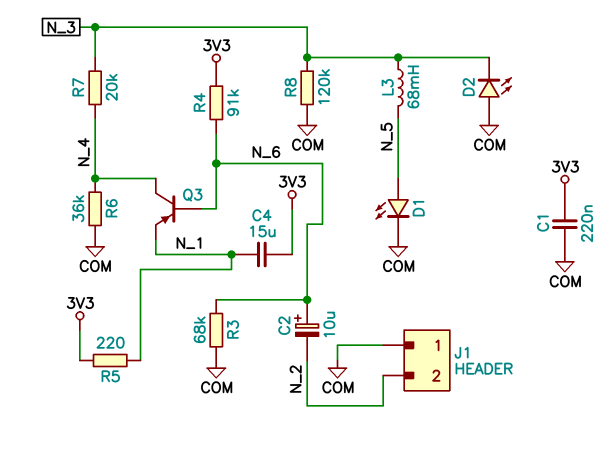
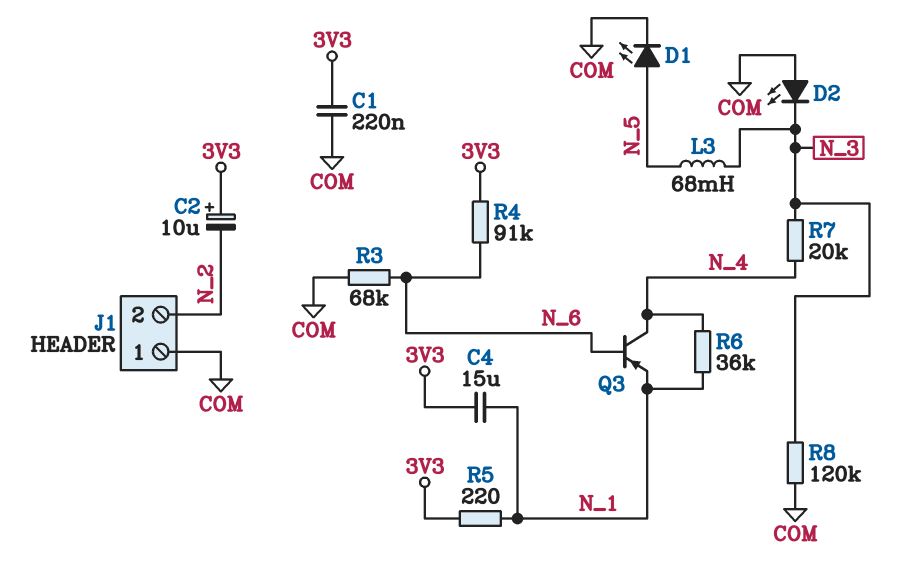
C2: 10uF (plus N_6, minus N_2) -> 10uF (plus 3V3, minus N_2)
R6: 36k (COM, N_4) -> 36k (N_1, N_4)

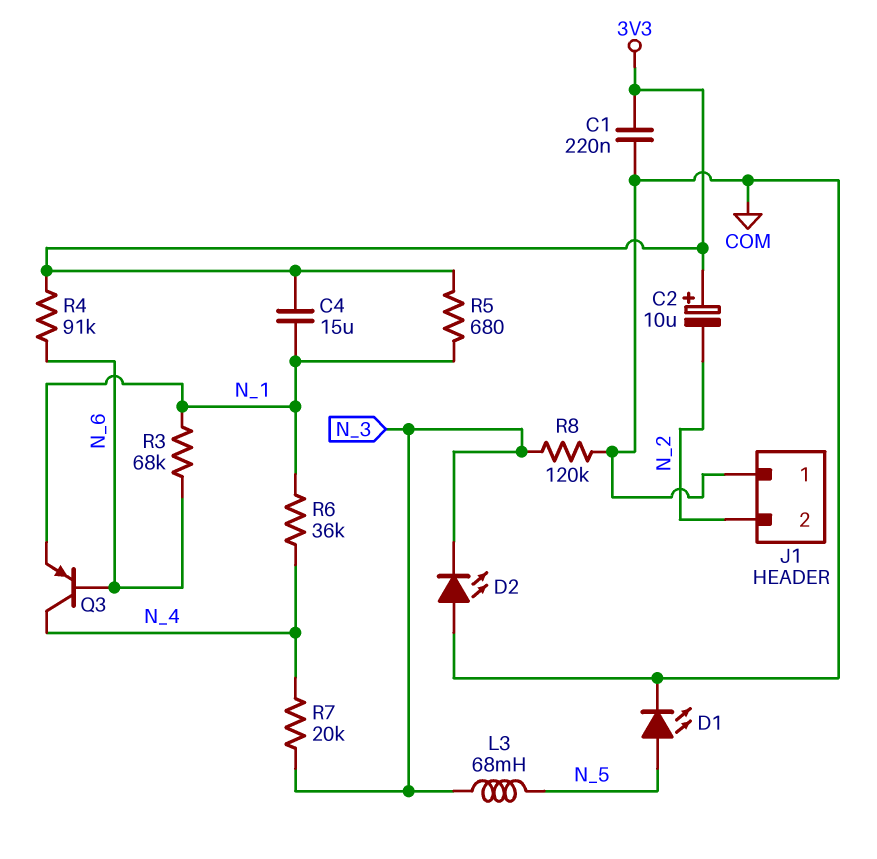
R3: 68k (COM, N_6) -> 68k (N_1, N_6)
R5: 220 (3V3, N_1) -> 680 (3V3, N_1)

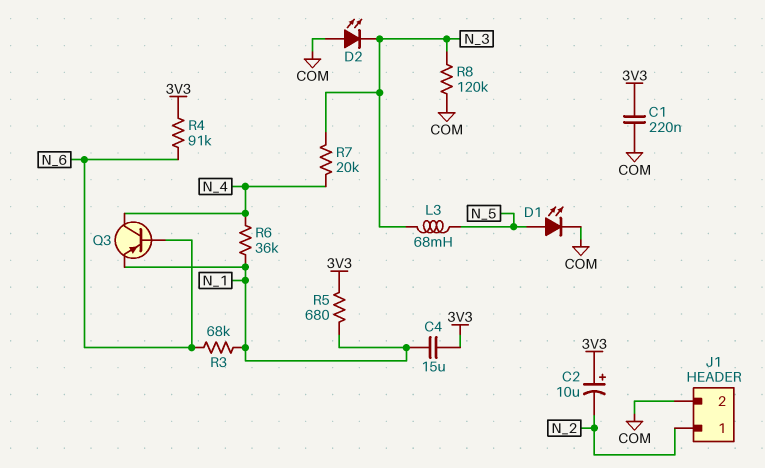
J1 pin 1: COM -> N_2
J1 pin 2: N_2 -> COM

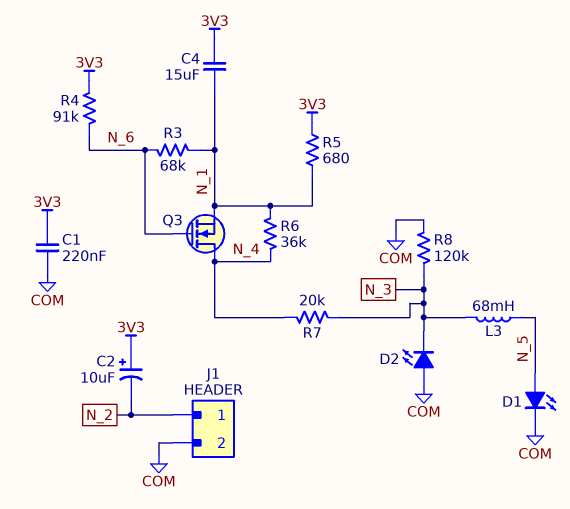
Q3: PNP (B N_6, C N_4, E N_1) -> NMOS (G N_6, D N_4, S N_1)

